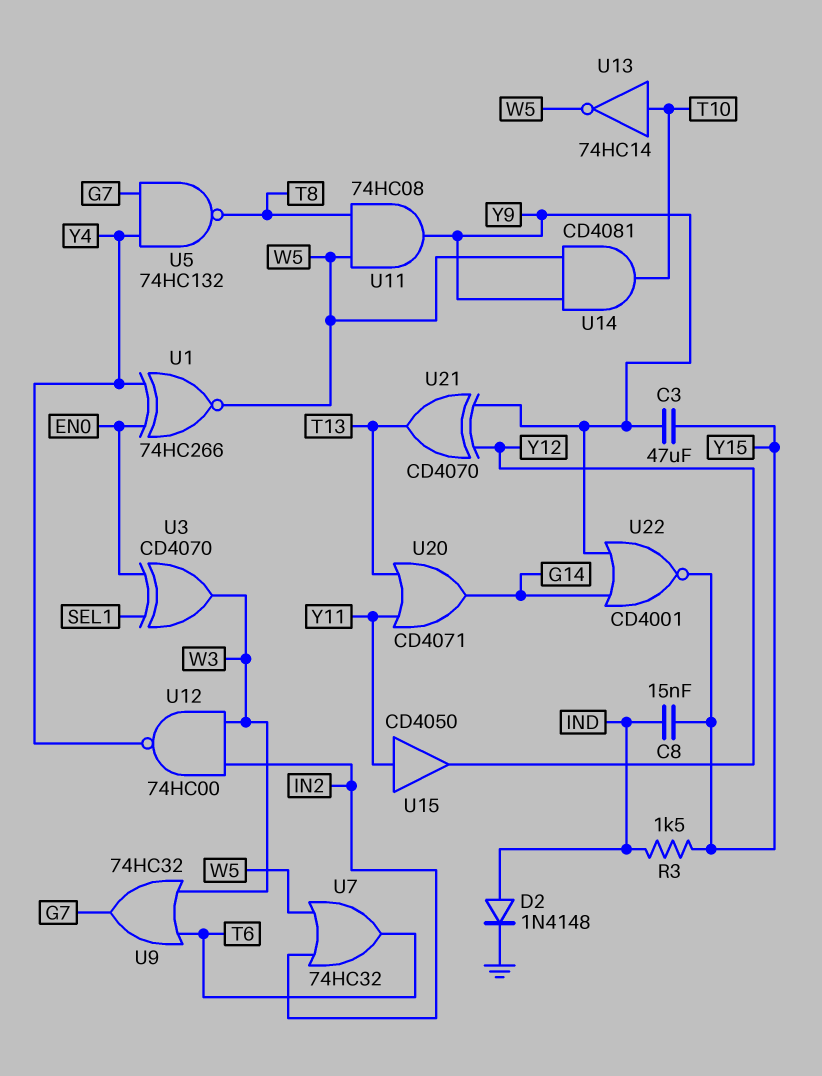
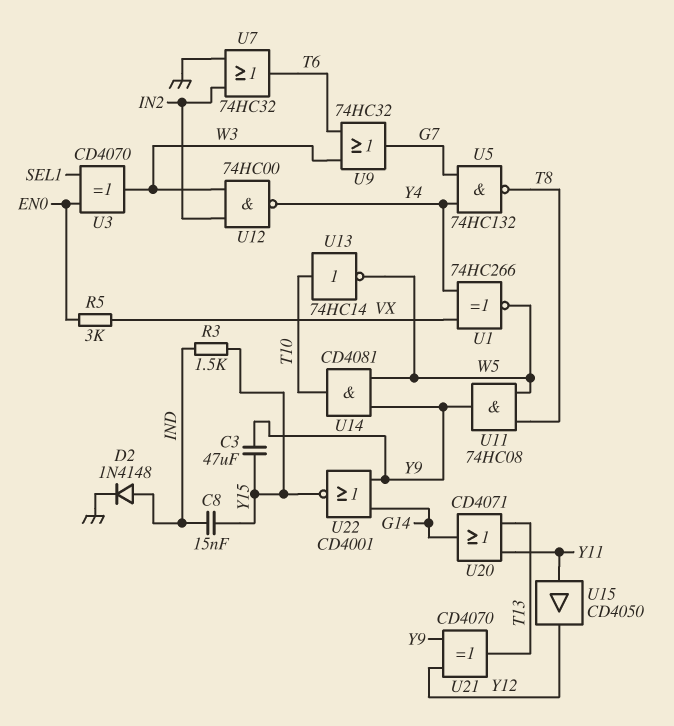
R5: none -> 3k (EN0, VX)
U1: XNOR 74HC266 (in EN0, in Y4, out W5) -> XNOR 74HC266 (in VX, in Y4, out W5)
U7: OR 74HC32 (in IN2, in W5, out T6) -> OR 74HC32 (in GND, in IN2, out T6)

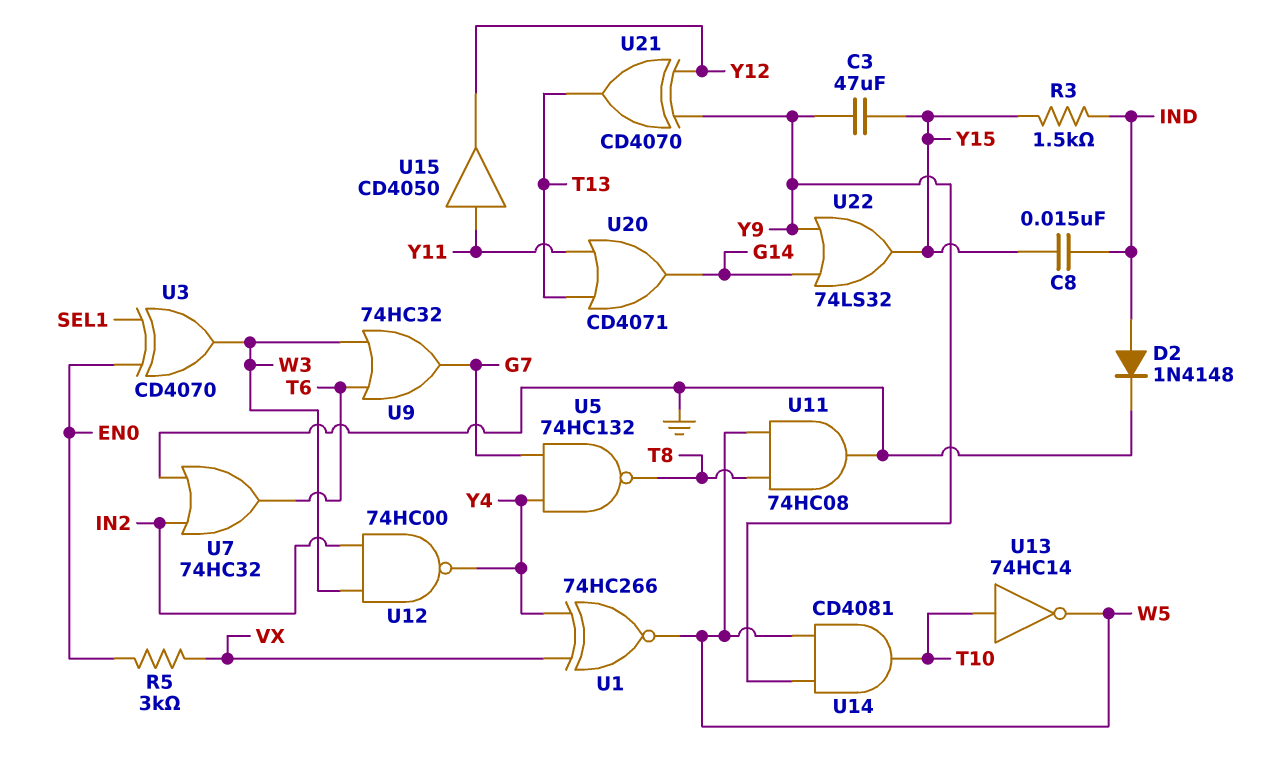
U11: AND 74HC08 (in T8, in W5, out Y9) -> AND 74HC08 (in T8, in W5, out GND)
U22: NOR CD4001 (in G14, in Y9, out Y15) -> OR 74LS32 (in G14, in Y9, out Y15)

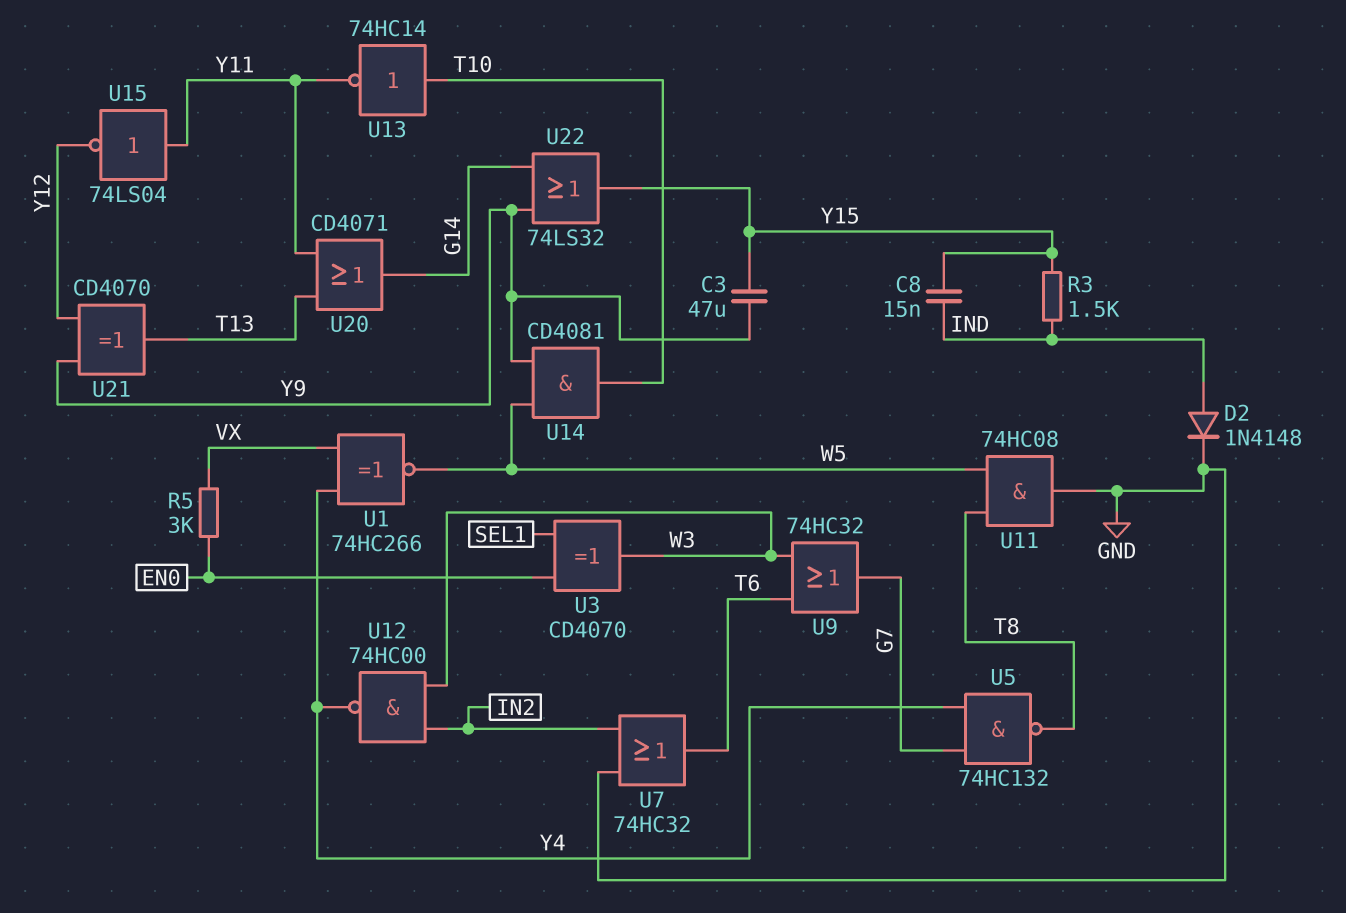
U13: NOT 74HC14 (in T10, out W5) -> NOT 74HC14 (in T10, out Y11)
U15: buffer CD4050 (in Y11, out Y12) -> NOT 74LS04 (in Y11, out Y12)

